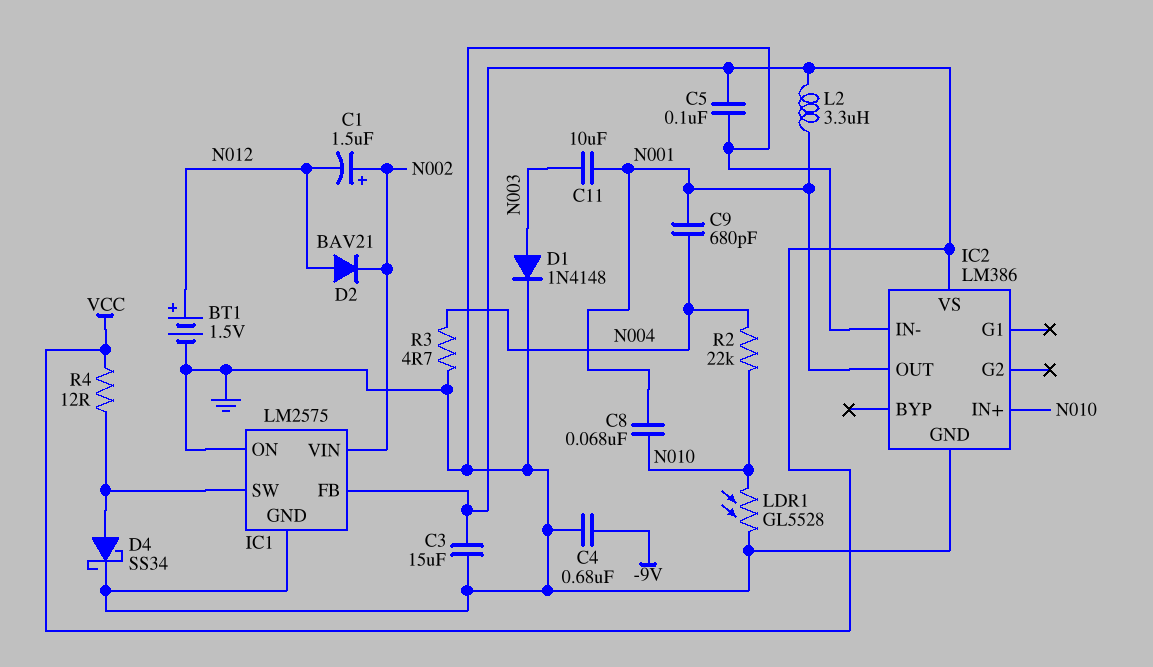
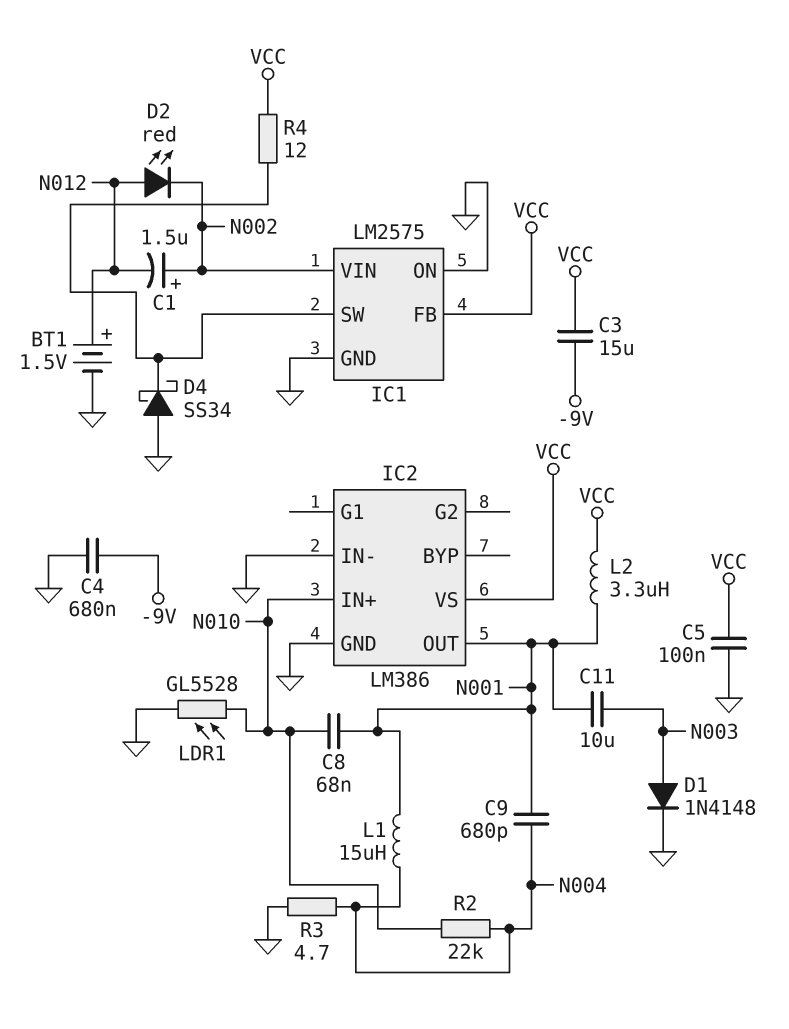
C3: 15uF (GND, VCC) -> 15uF (-9V, VCC)
D2: diode BAV21 (A N012, K N002) -> LED red (A N012, K N002)
D4: schottky SS34 (A IC1/SW, K GND) -> schottky SS34 (A GND, K IC1/SW)
L1: none -> 15uH (N001, N004)

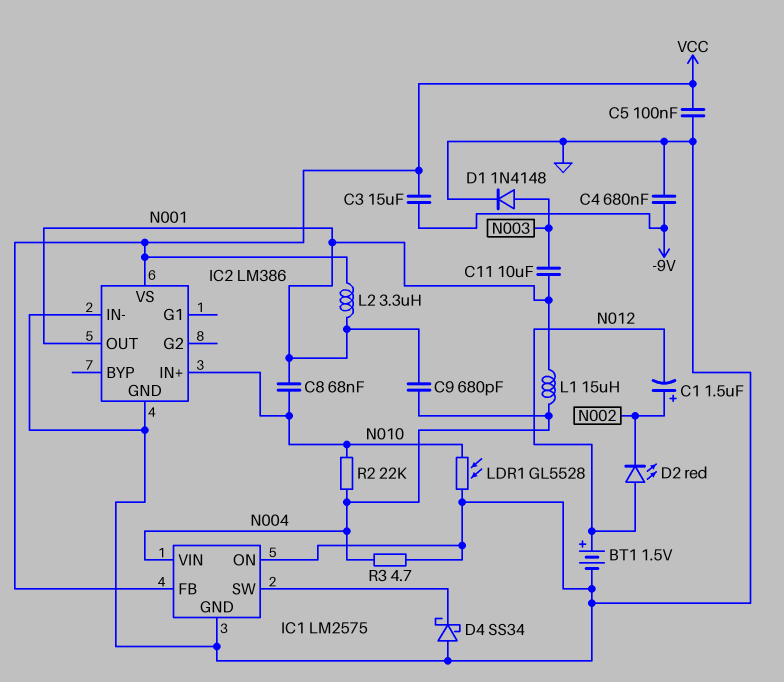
IC1 pin VIN: N002 -> N004
R4: 12 (IC1/SW, VCC) -> none

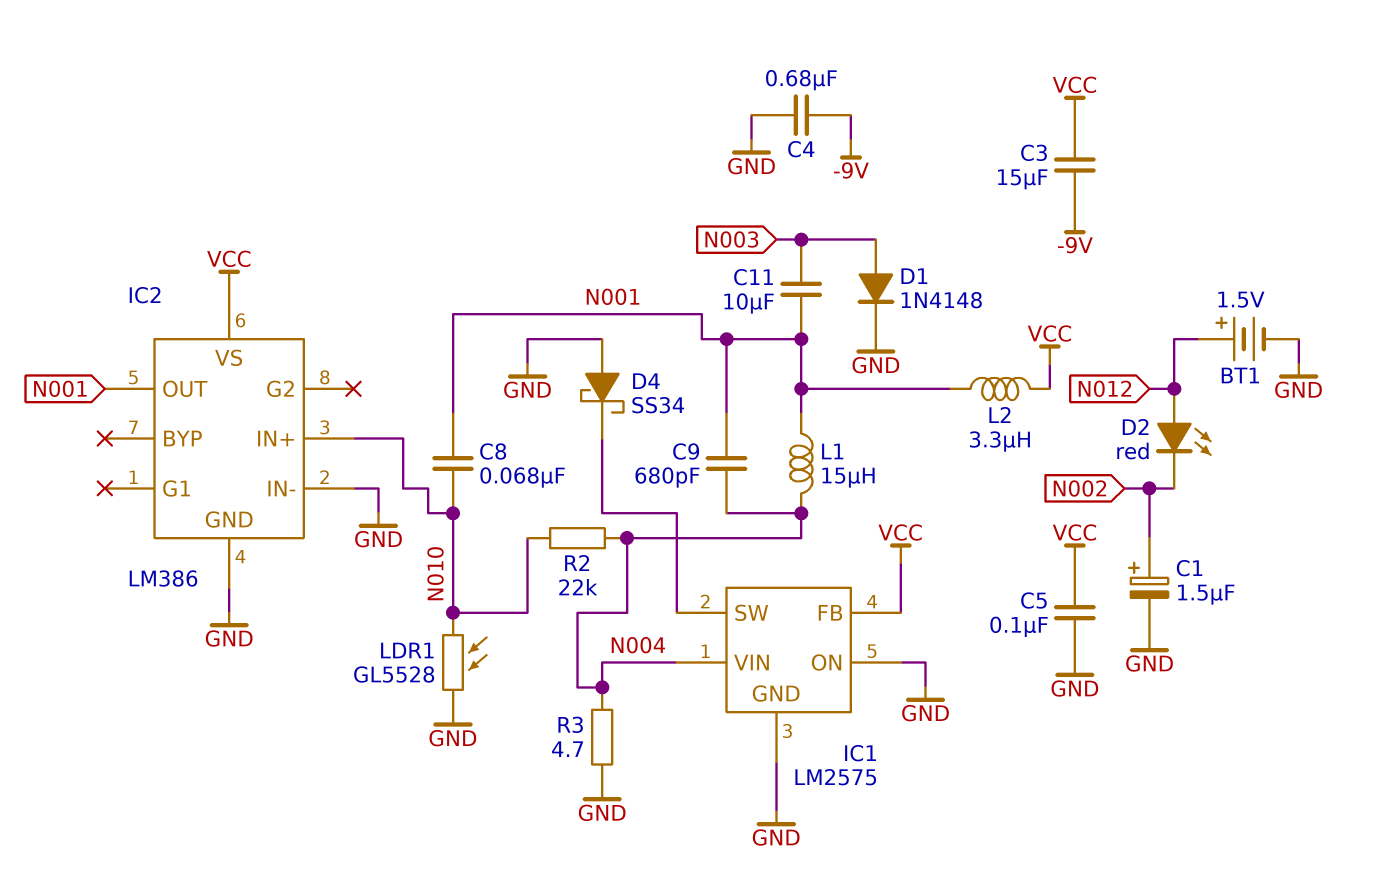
C1: 1.5uF (plus N002, minus N012) -> 1.5uF (plus N002, minus GND)

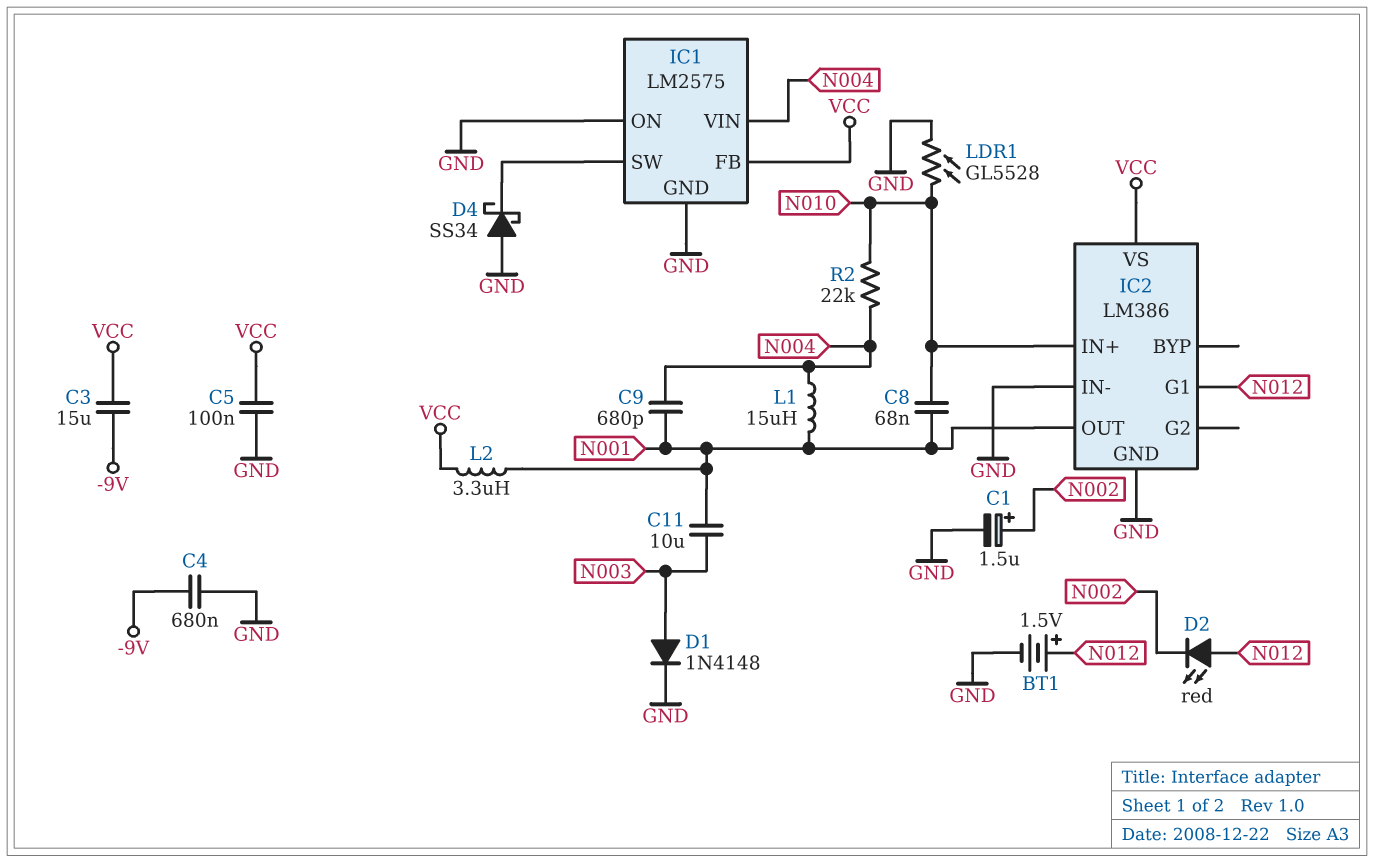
IC2 pin G1: none -> N012
R3: 4.7 (GND, N004) -> none

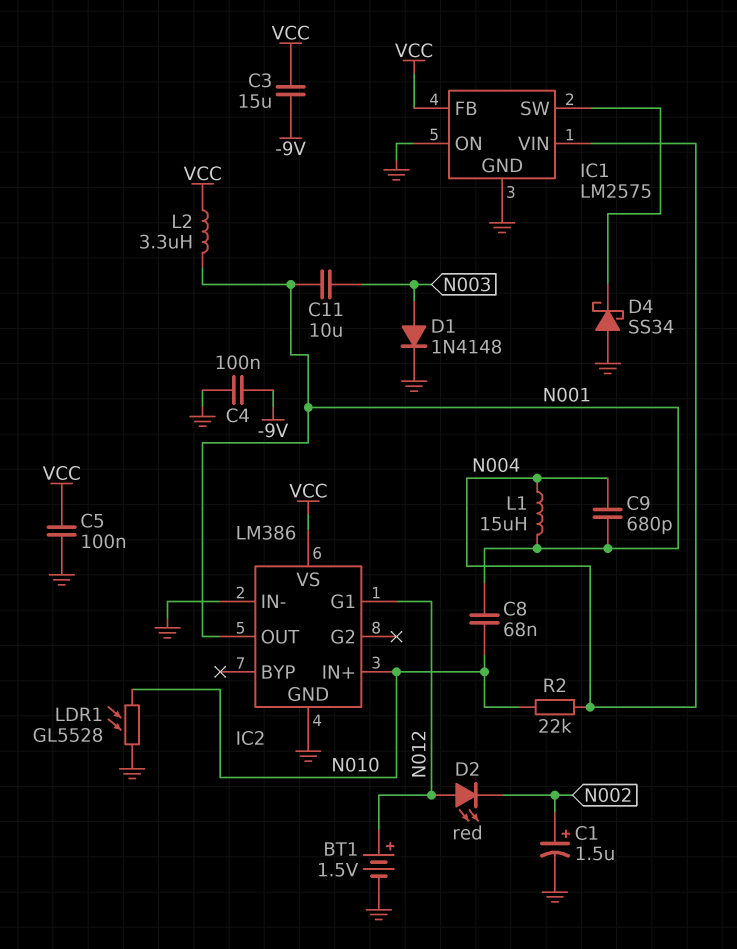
C4: 680nF (-9V, GND) -> 100nF (-9V, GND)

